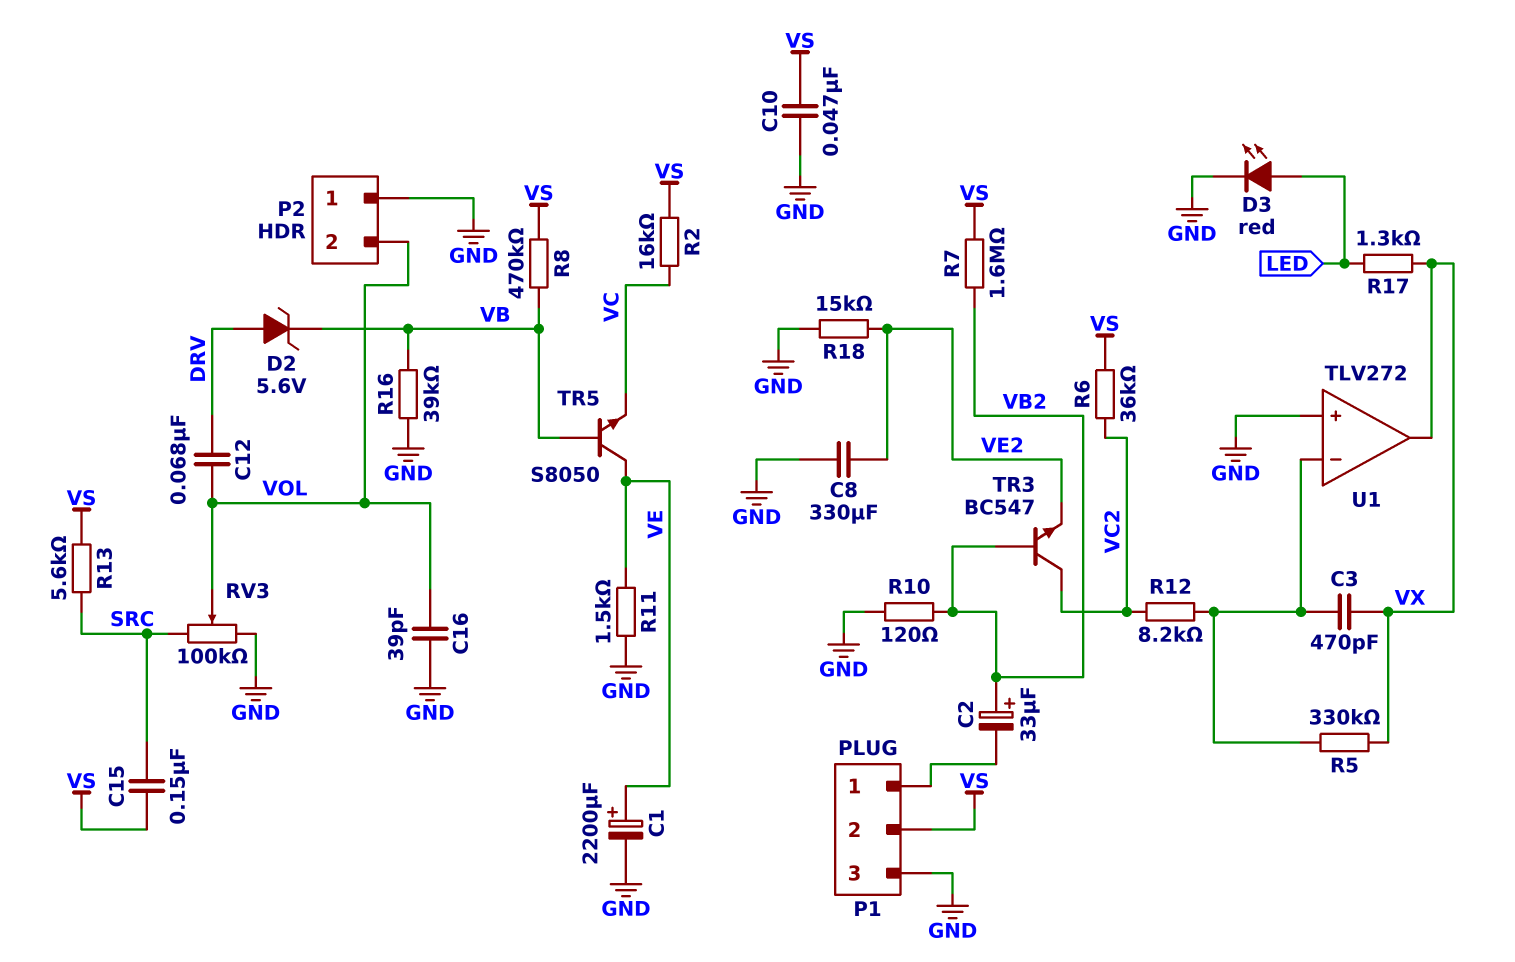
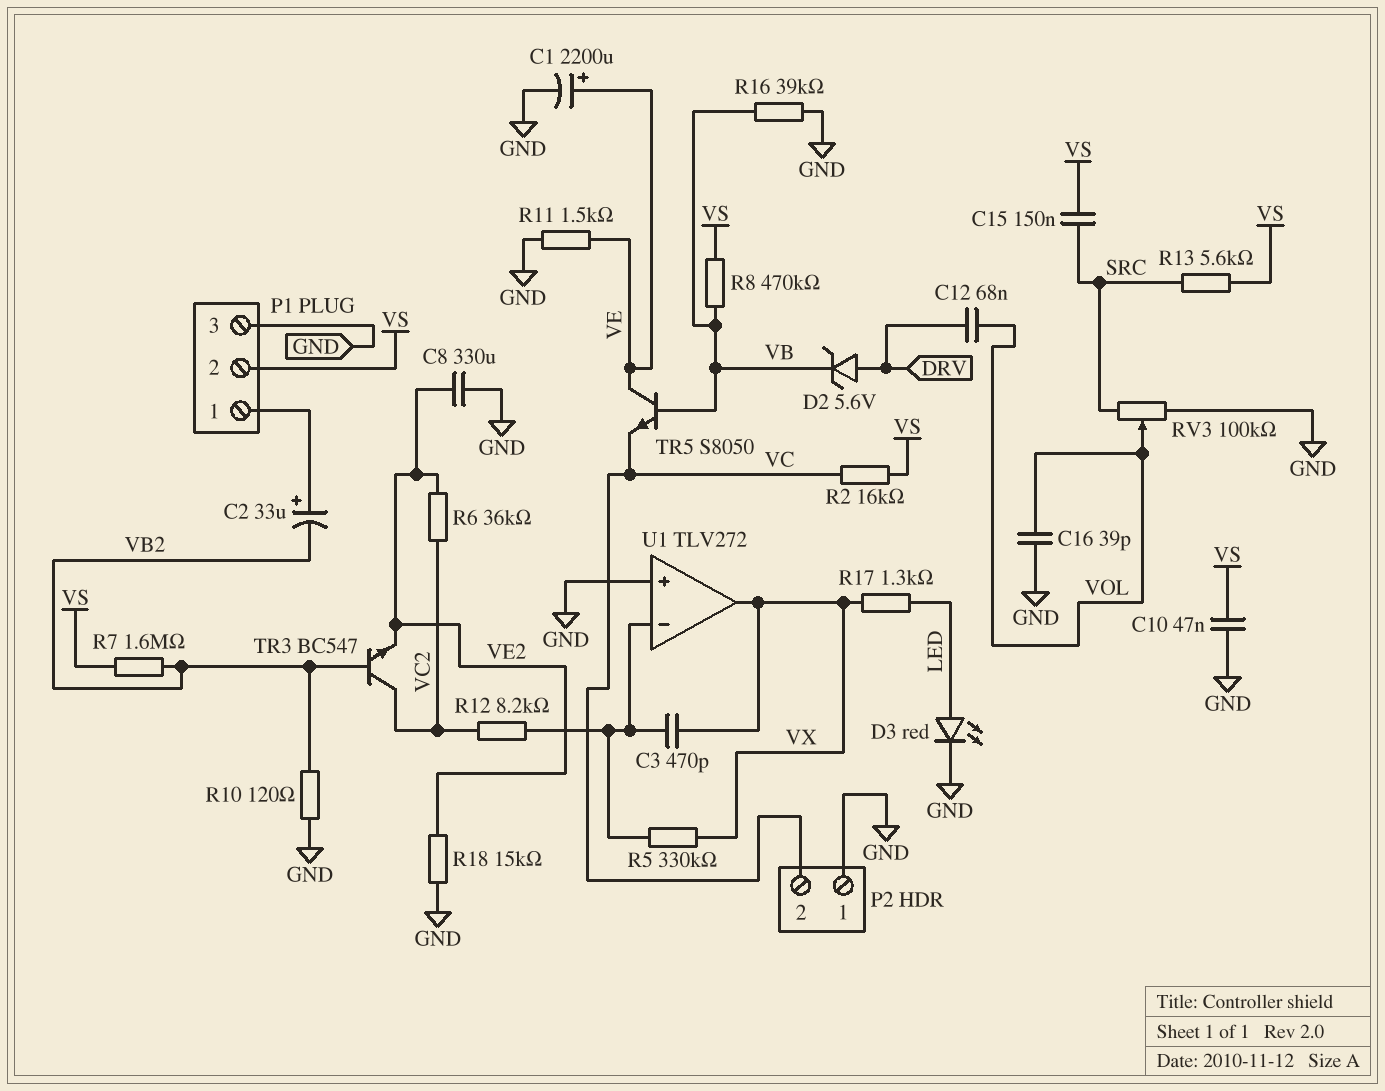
C2: 33uF (plus VB2, minus P1/1) -> 33uF (plus P1/1, minus VB2)
P2 pin 2: VOL -> VC
R6: 36k (VC2, VS) -> 36k (VC2, VE2)

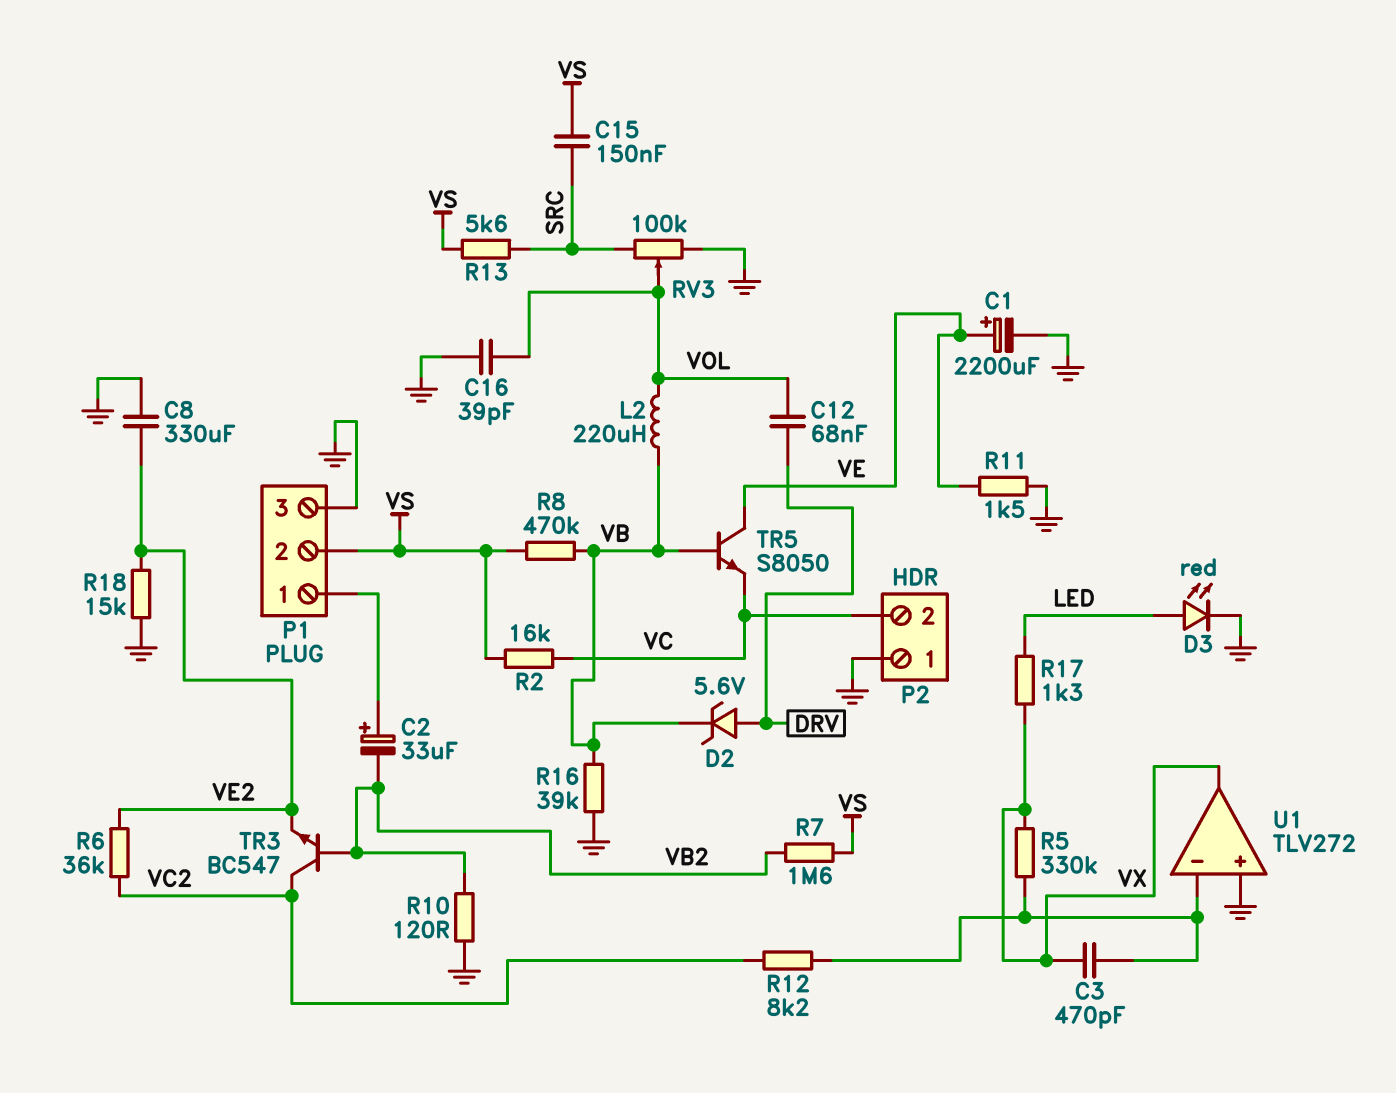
C10: 47nF (GND, VS) -> none
L2: none -> 220uH (VB, VOL)

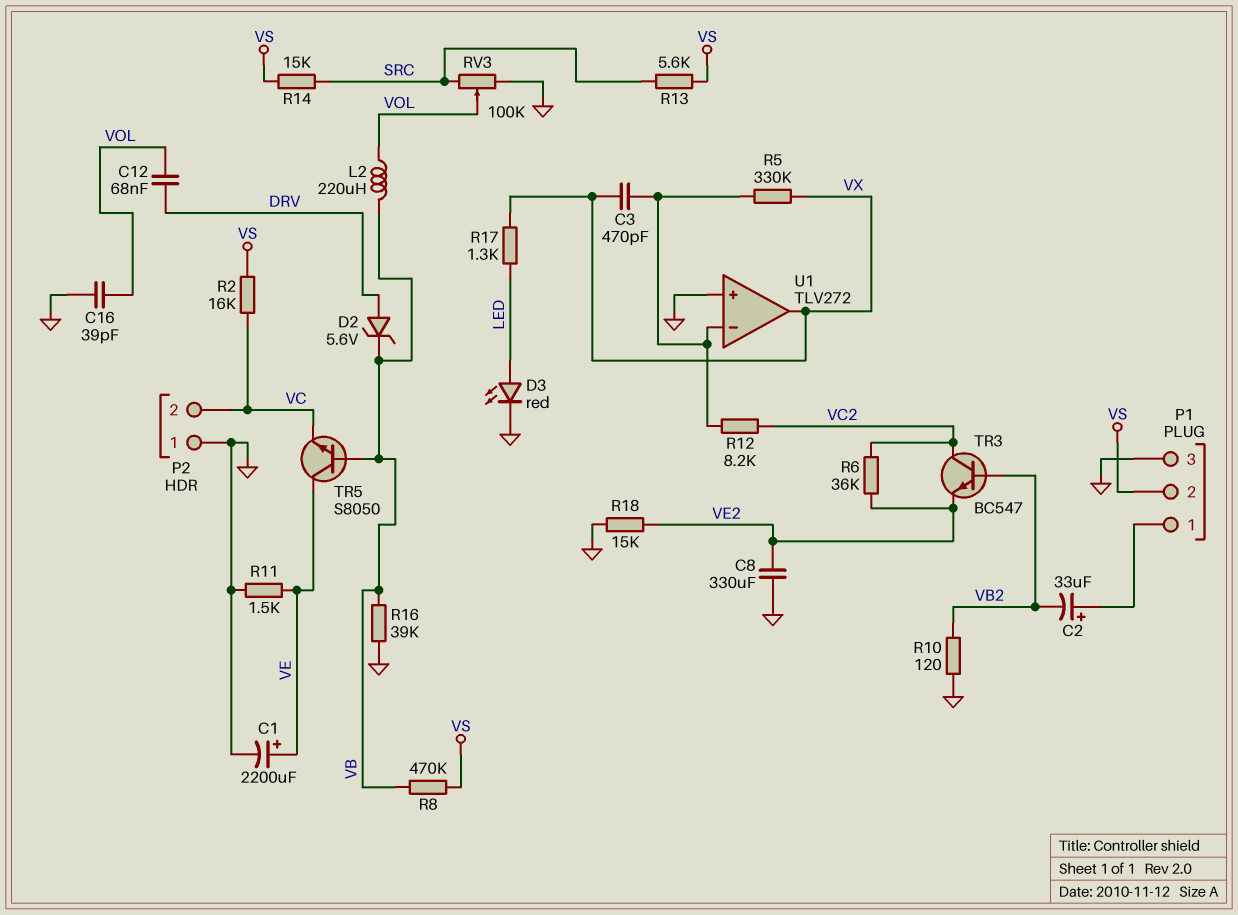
C15: 150nF (SRC, VS) -> none
R7: 1.6M (VB2, VS) -> none
R14: none -> 15k (SRC, VS)

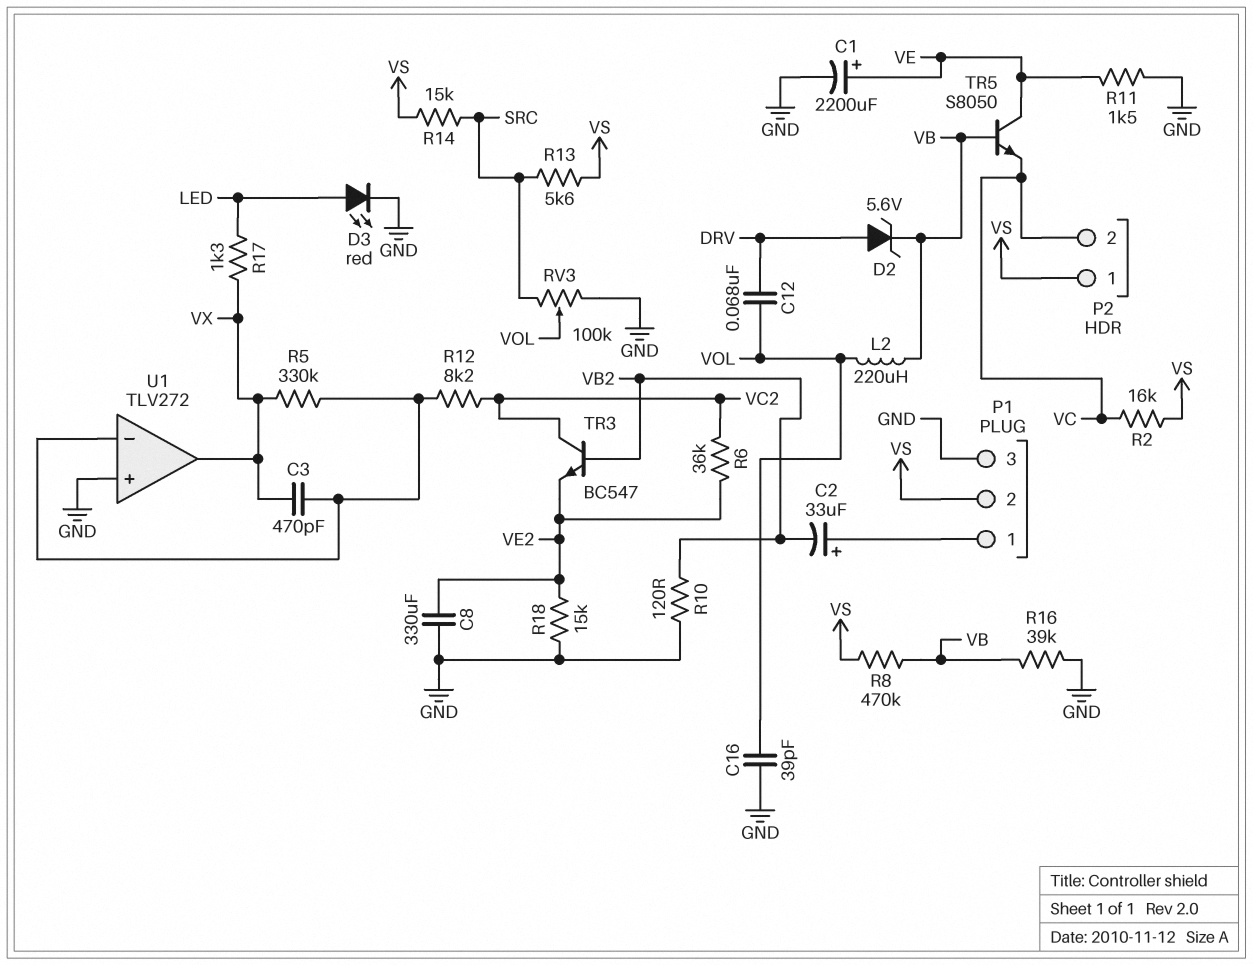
P2 pin 1: GND -> VS

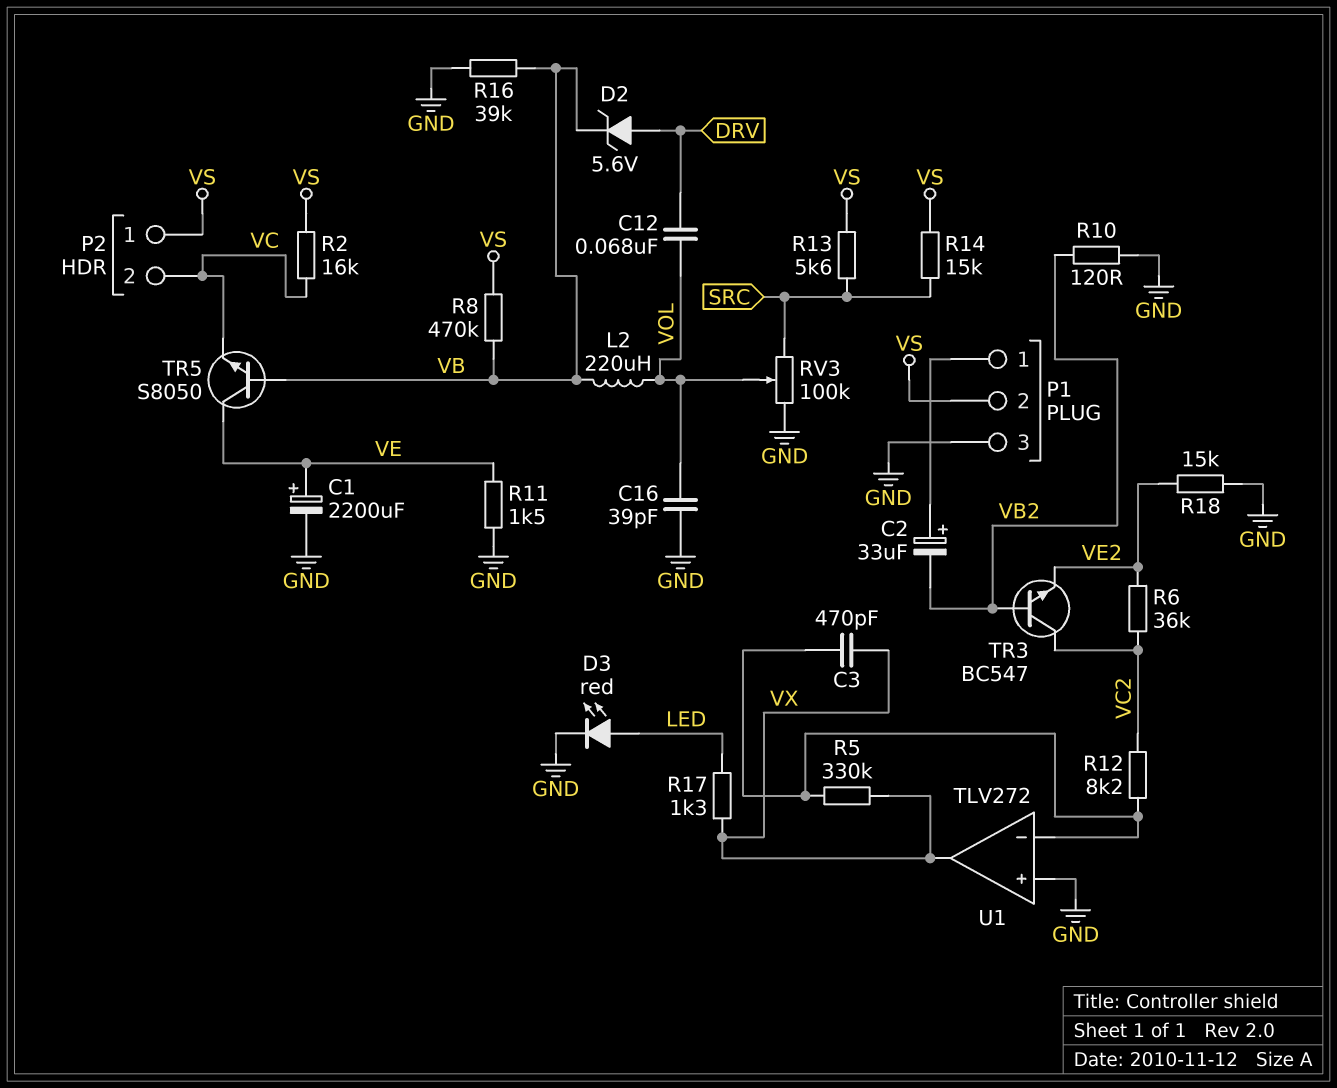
C8: 330uF (GND, VE2) -> none

